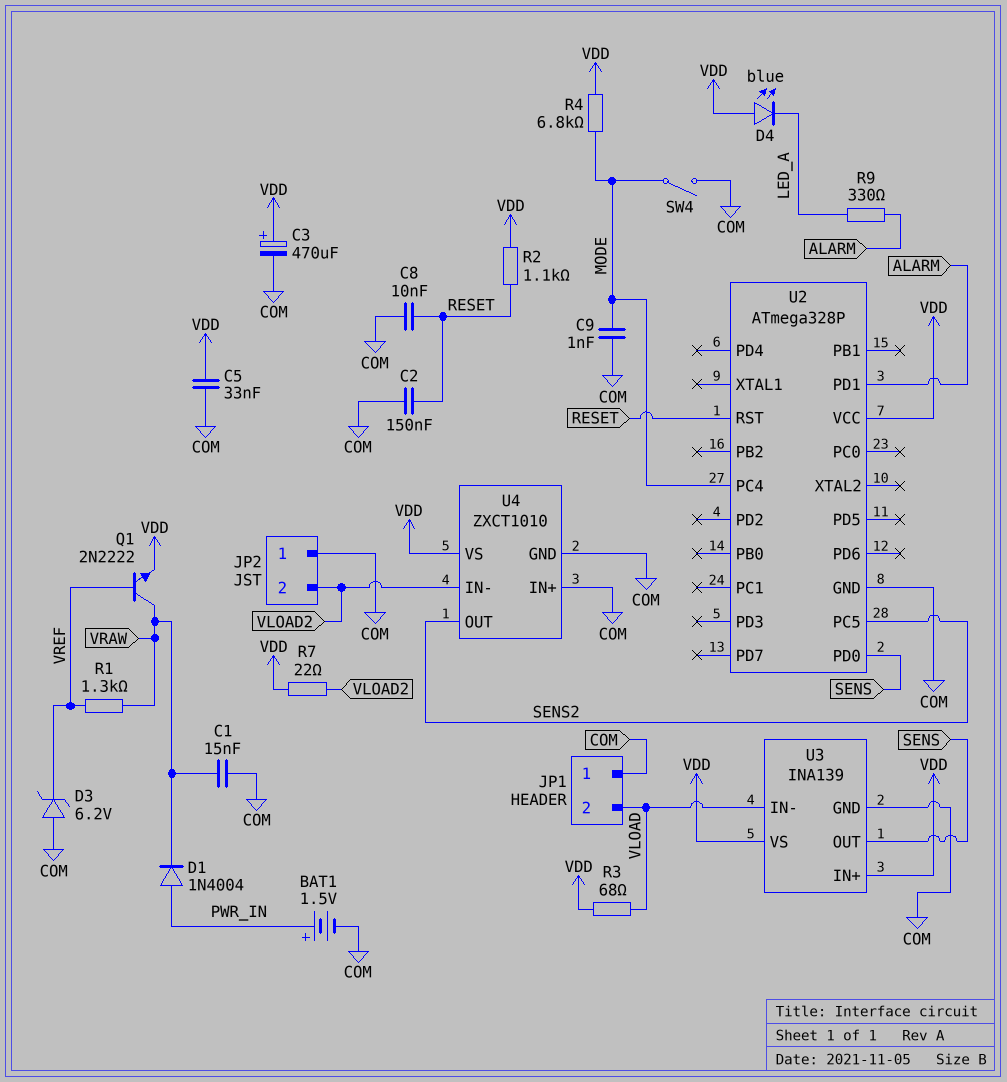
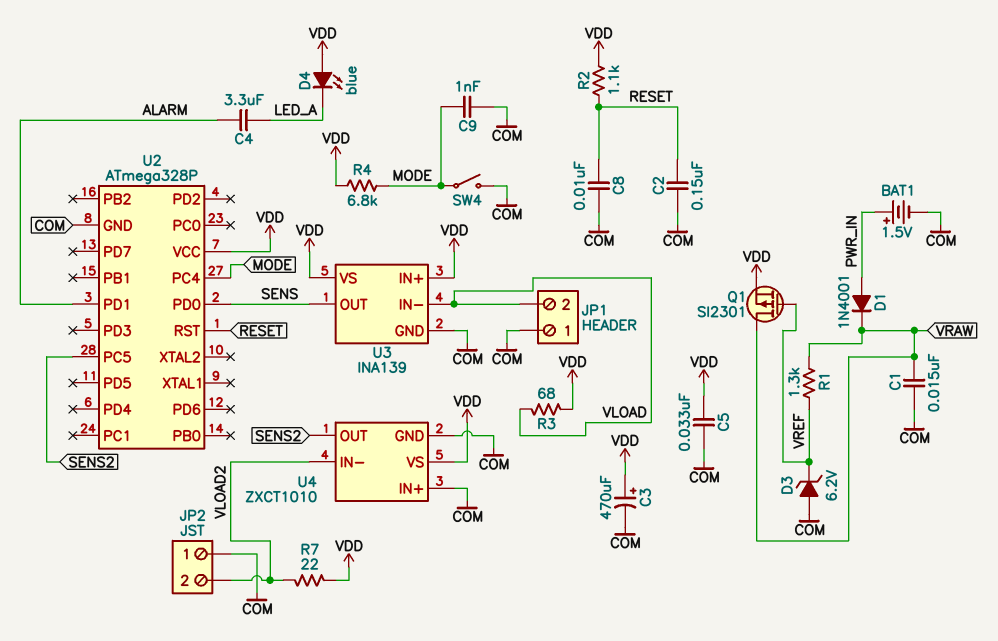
C4: none -> 3.3uF (ALARM, LED_A)
D1: diode 1N4004 (A PWR_IN, K VRAW) -> diode 1N4001 (A PWR_IN, K VRAW)
Q1: NPN 2N2222 (B VREF, C VRAW, E VDD) -> PMOS SI2301 (G VREF, D VRAW, S VDD)
R9: 330 (ALARM, LED_A) -> none

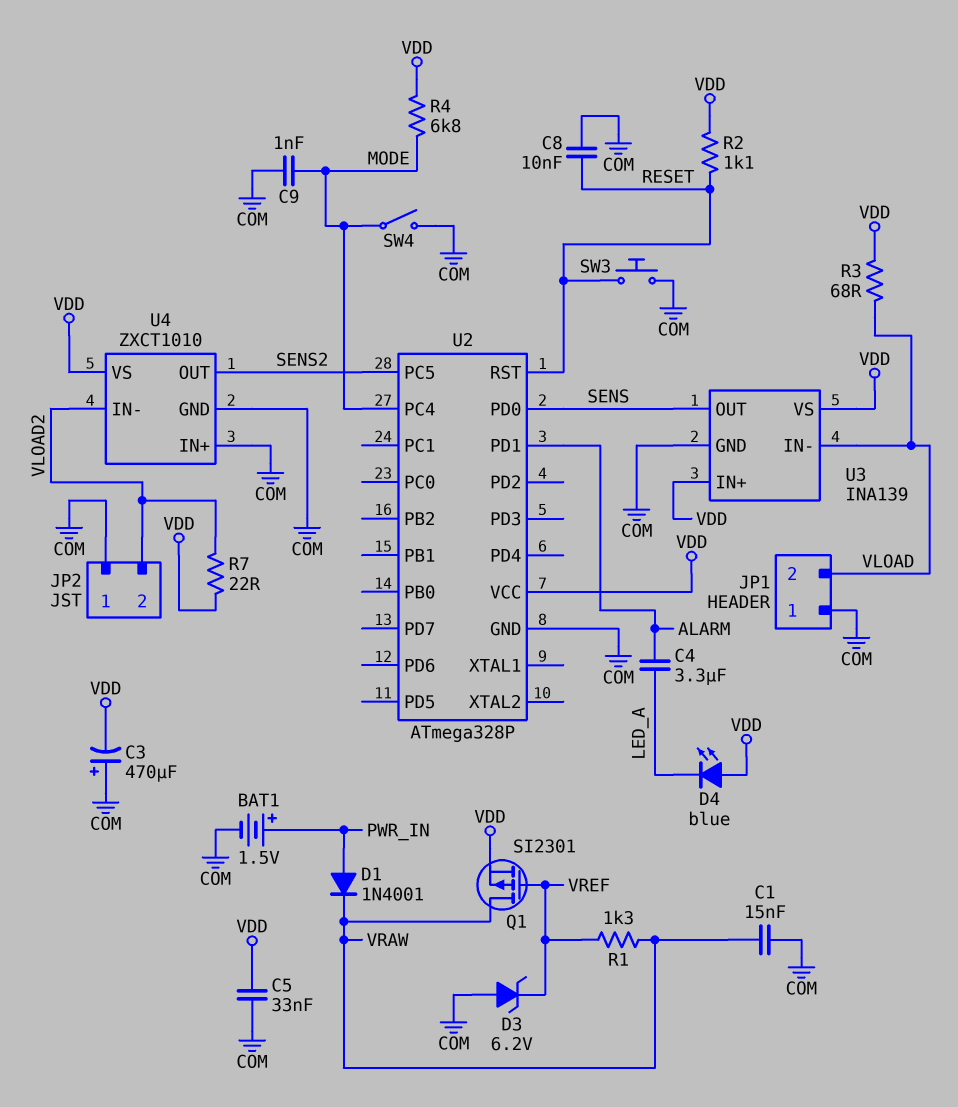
C2: 150nF (COM, RESET) -> none
C3: 470uF (plus VDD, minus COM) -> 470uF (plus COM, minus VDD)
SW3: none -> button (COM, RESET)

